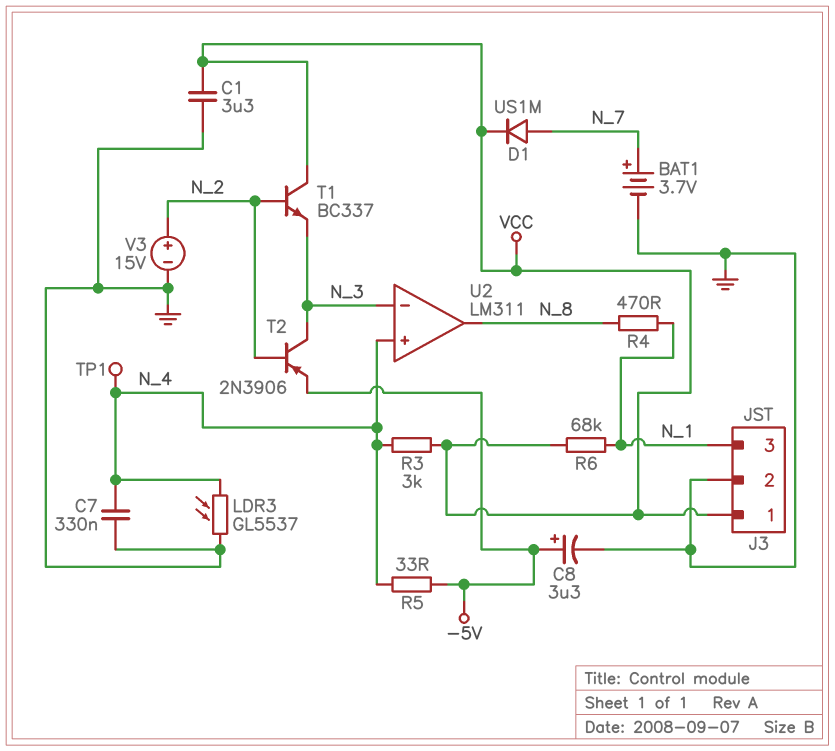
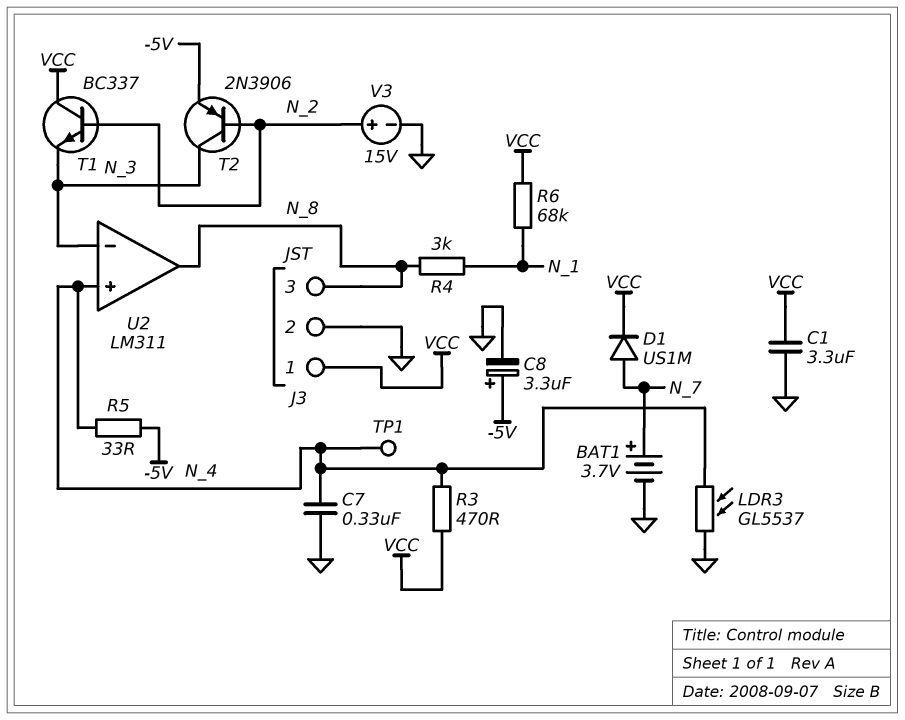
J3 pin 3: N_1 -> N_8
R3: 3k (N_4, VCC) -> 470 (N_4, VCC)
R4: 470 (N_1, N_8) -> 3k (N_1, N_8)

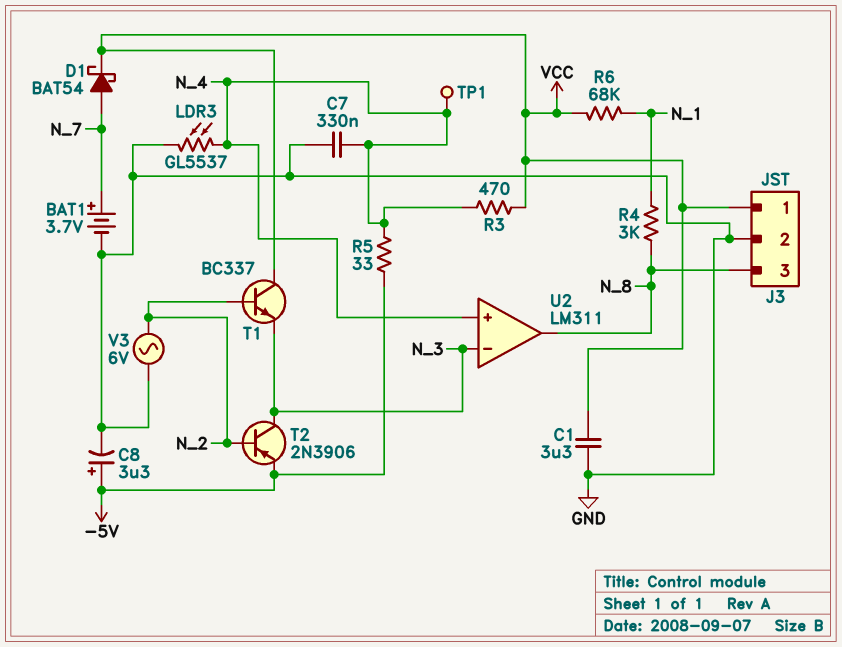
D1: diode US1M (A N_7, K VCC) -> schottky BAT54 (A N_7, K VCC)
V3: 15V (plus N_2, minus GND) -> AC 6V (GND, N_2)

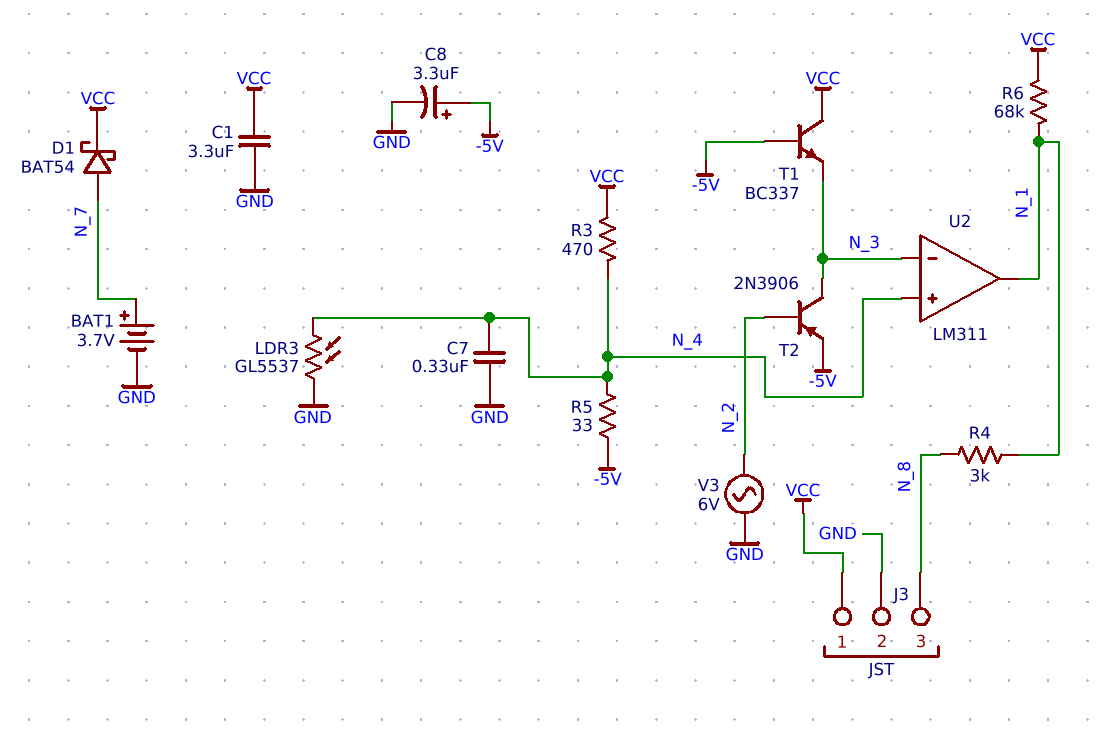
T1: NPN BC337 (B N_2, C VCC, E N_3) -> NPN BC337 (B -5V, C VCC, E N_3)
TP1: test point (N_4) -> none
U2 pin out: N_8 -> N_1

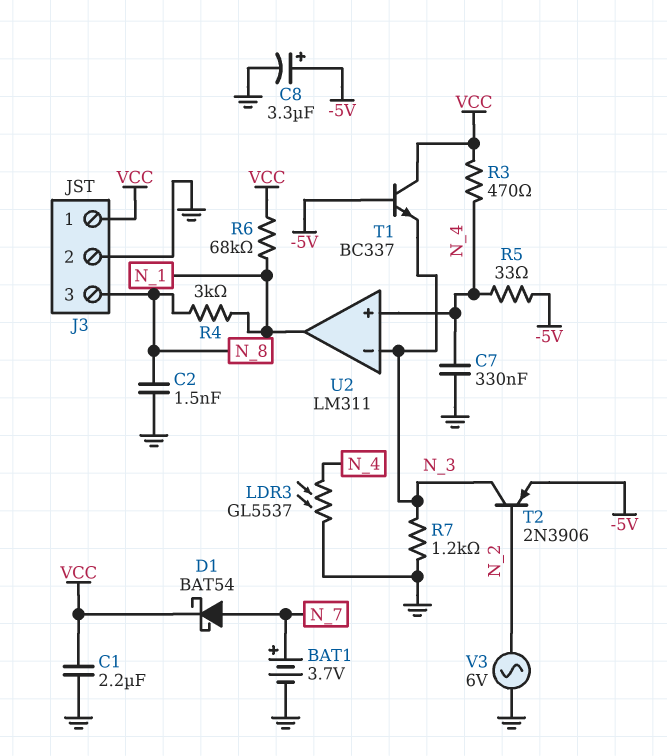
C1: 3.3uF (GND, VCC) -> 2.2uF (GND, VCC)
C2: none -> 1.5nF (GND, N_8)
R7: none -> 1.2k (GND, N_3)

